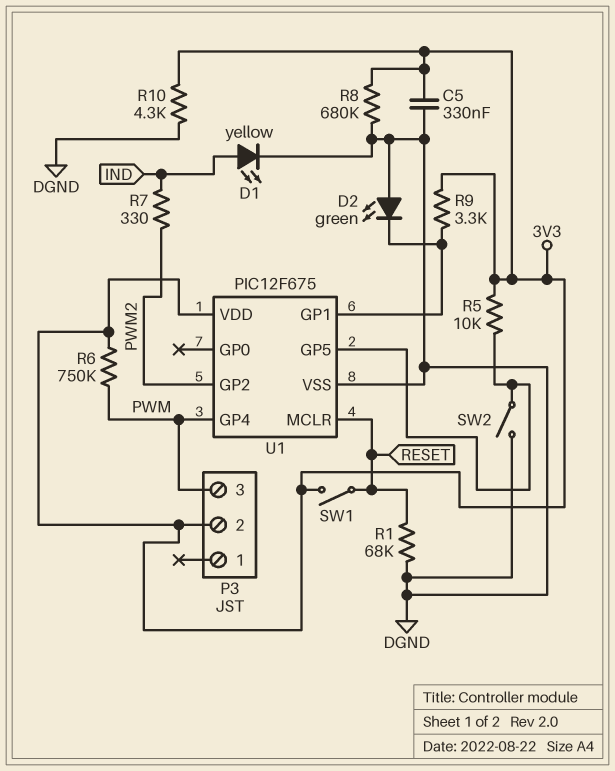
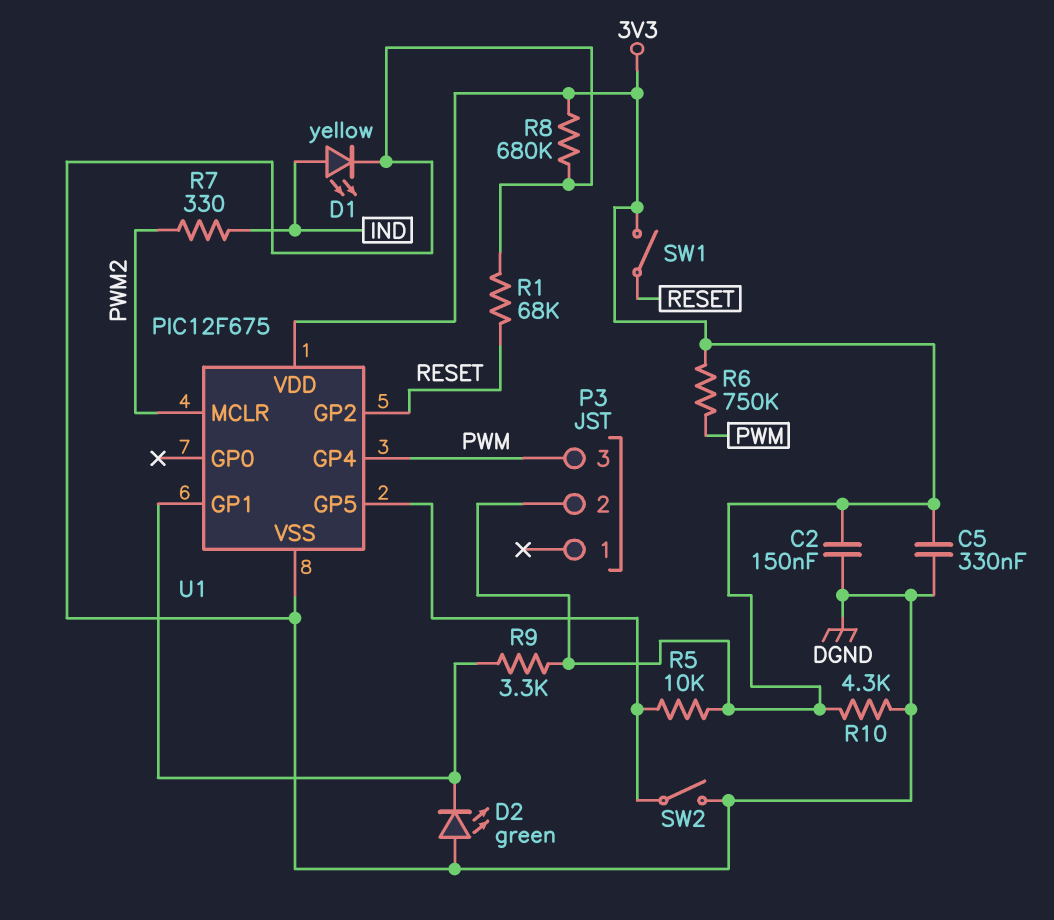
C2: none -> 150nF (3V3, DGND)
U1 pin GP2: PWM2 -> RESET
U1 pin MCLR: RESET -> PWM2

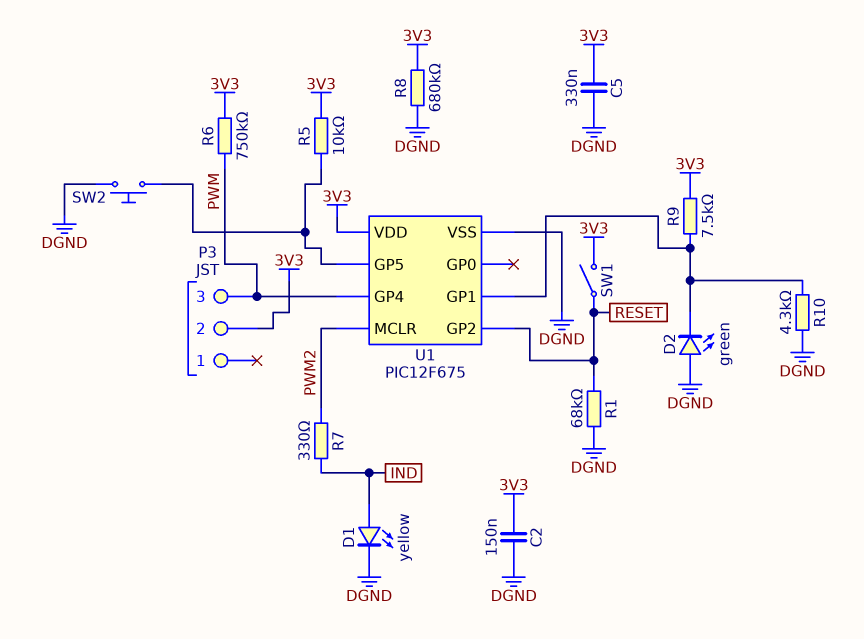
R9: 3.3k (3V3, U1/GP1) -> 7.5k (3V3, U1/GP1)
R10: 4.3k (3V3, DGND) -> 4.3k (DGND, U1/GP1)
SW2: switch (DGND, U1/GP5) -> button (DGND, U1/GP5)

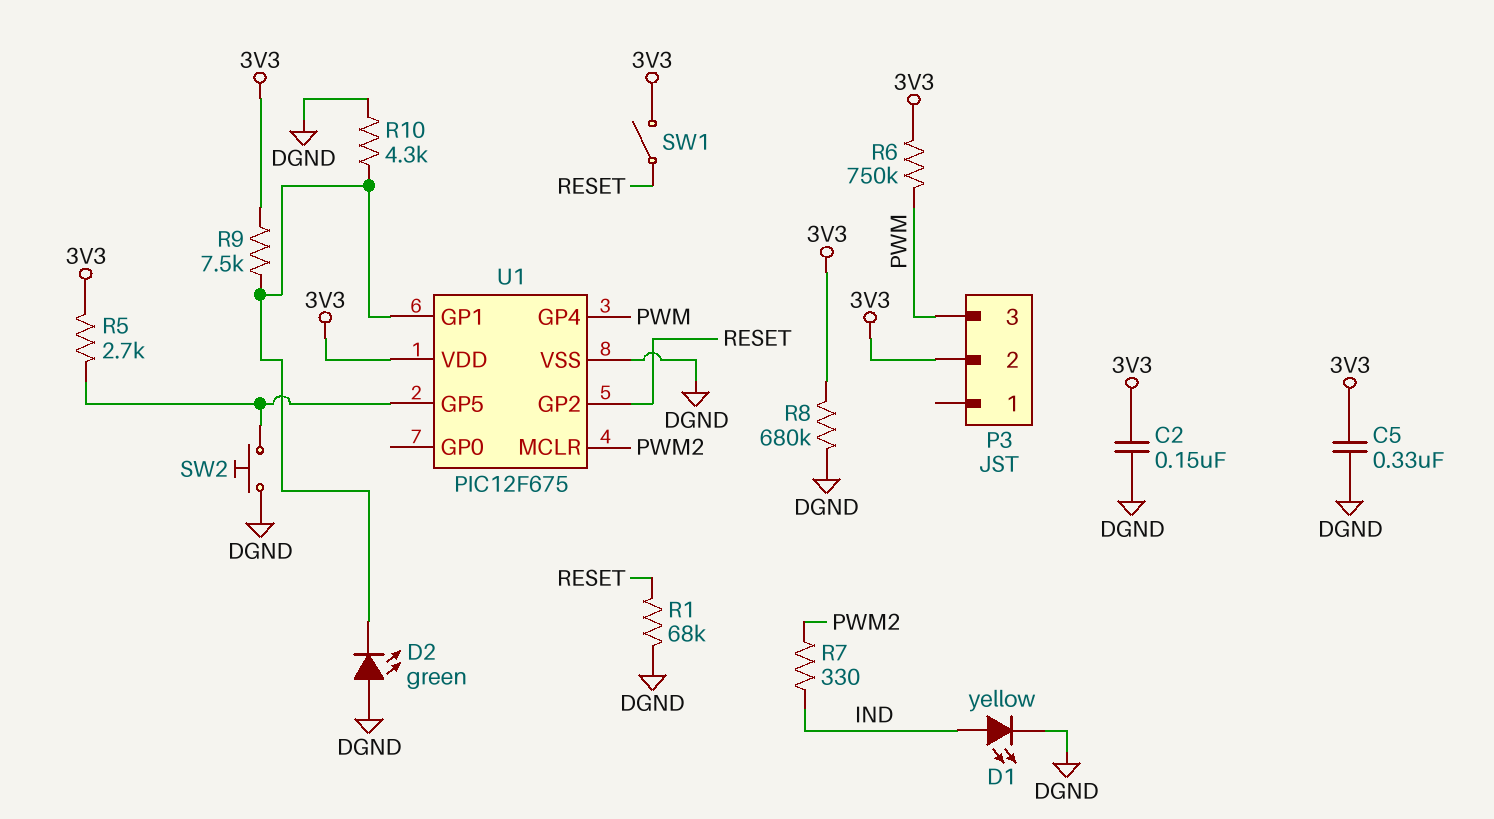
R5: 10k (3V3, U1/GP5) -> 2.7k (3V3, U1/GP5)

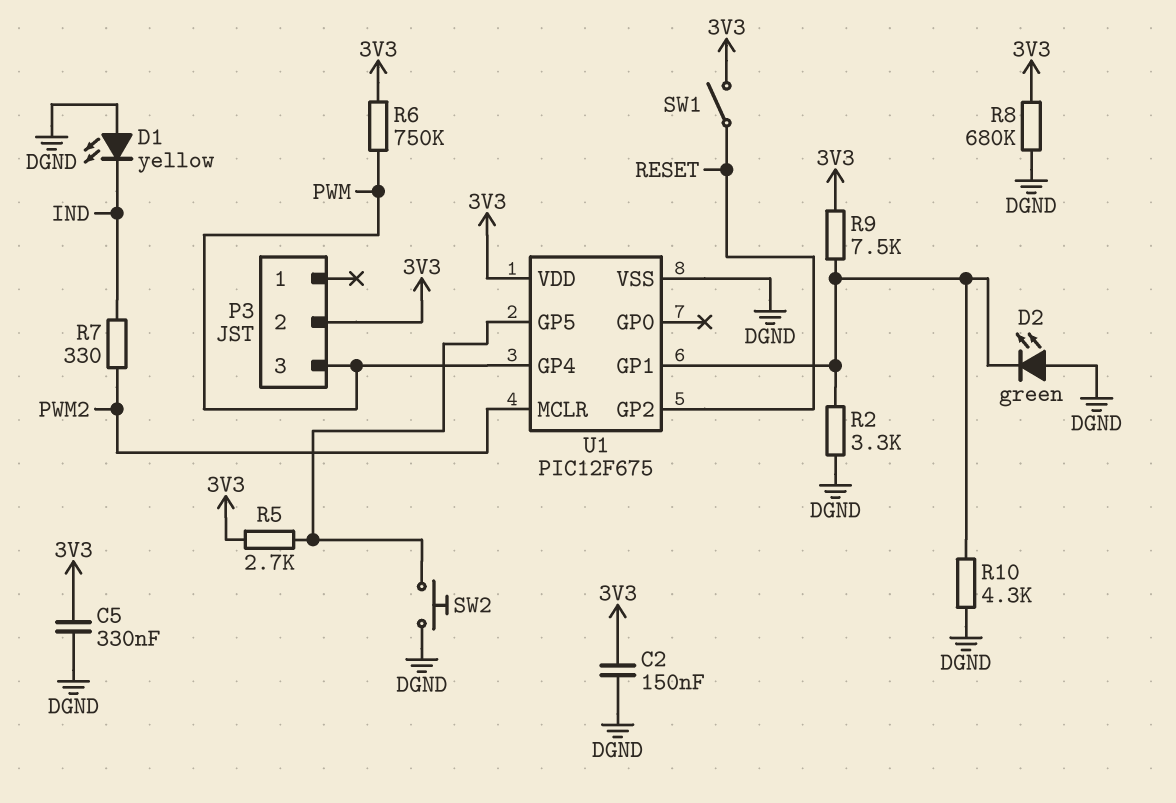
D1: LED yellow (A IND, K DGND) -> LED yellow (A DGND, K IND)
R1: 68k (DGND, RESET) -> none
R2: none -> 3.3k (DGND, U1/GP1)

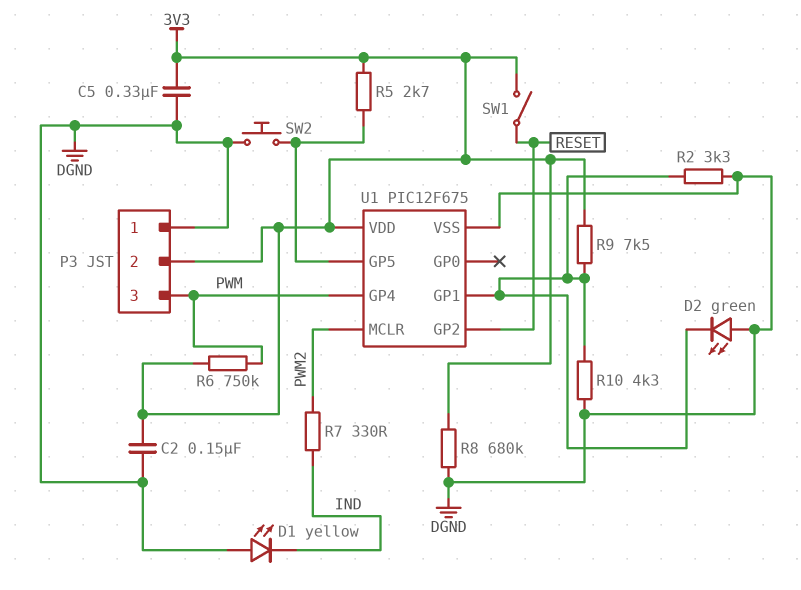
P3 pin 1: none -> DGND

